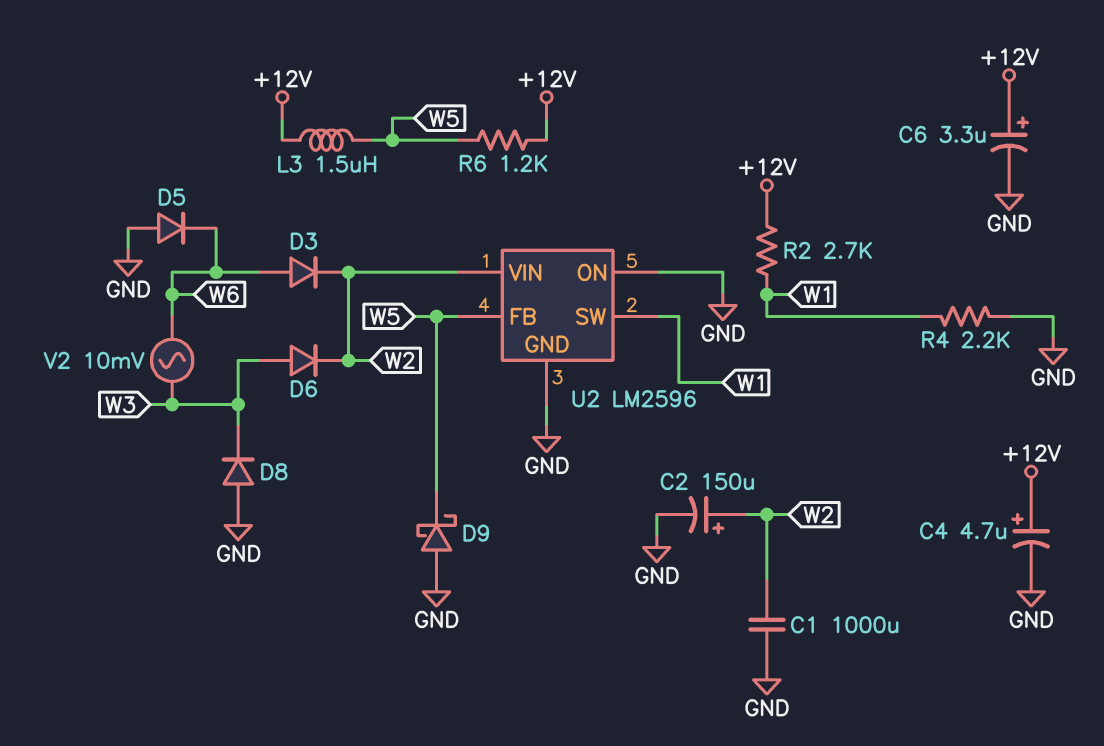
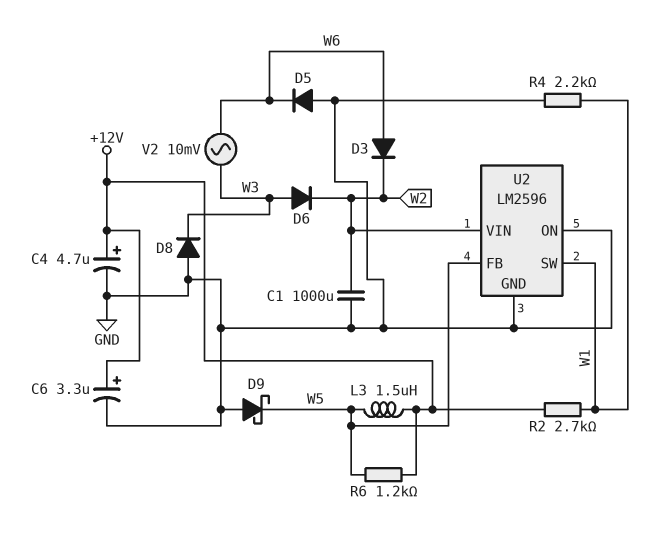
C2: 150uF (plus W2, minus GND) -> none

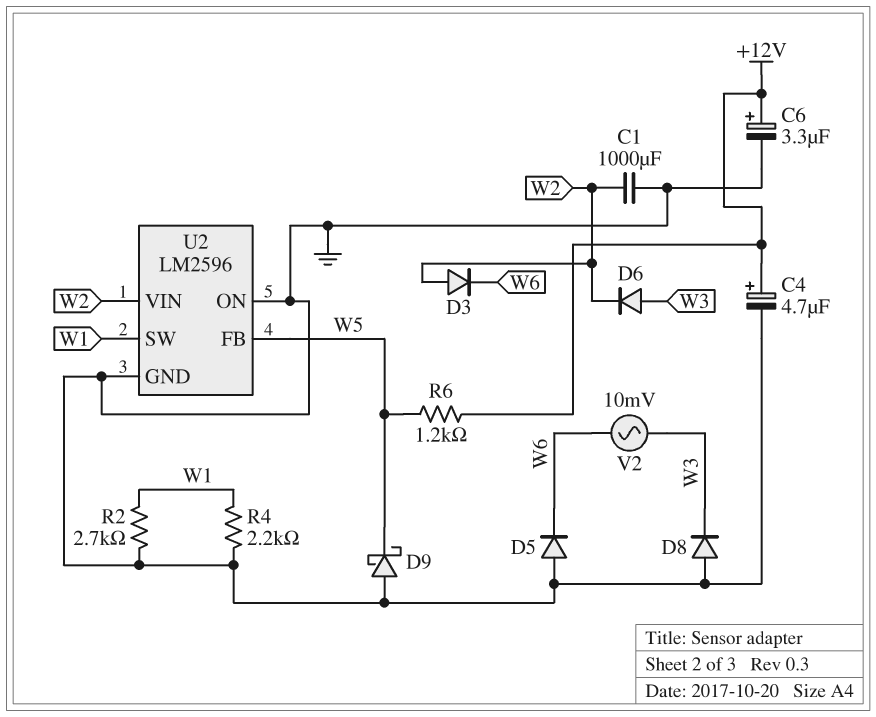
D3: diode (A W6, K W2) -> diode (A W2, K W6)
L3: 1.5uH (+12V, W5) -> none
R2: 2.7k (+12V, W1) -> 2.7k (GND, W1)

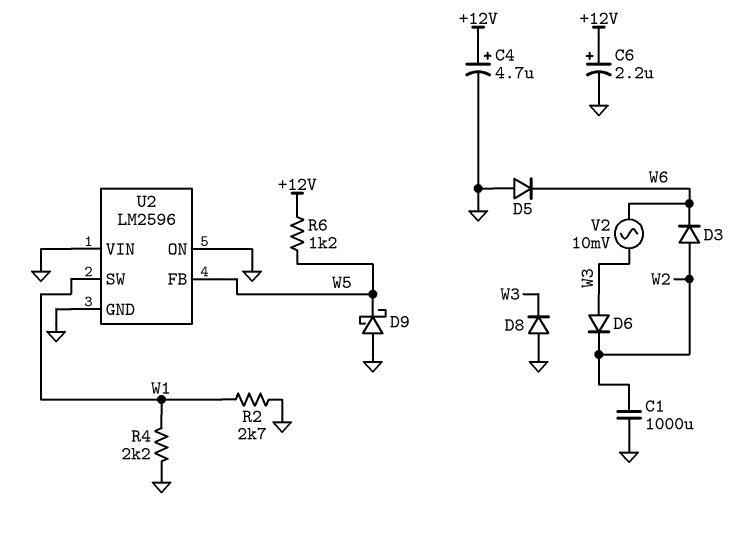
C6: 3.3uF (plus +12V, minus GND) -> 2.2uF (plus +12V, minus GND)
U2 pin VIN: W2 -> GND

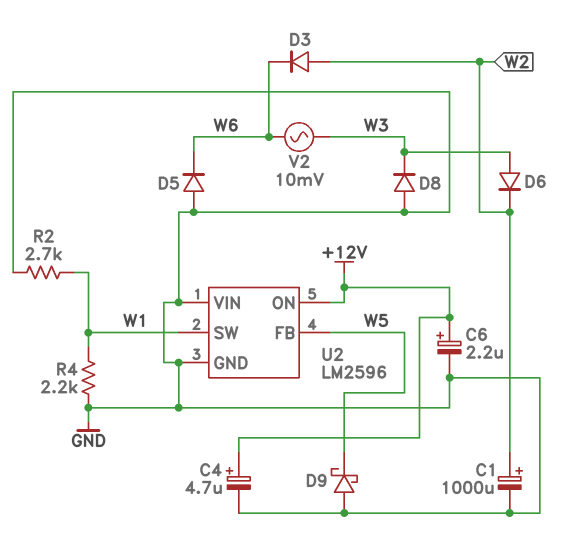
C1: 1000uF (GND, W2) -> 1000uF (plus W2, minus GND)
R6: 1.2k (+12V, W5) -> none
U2 pin ON: GND -> +12V

